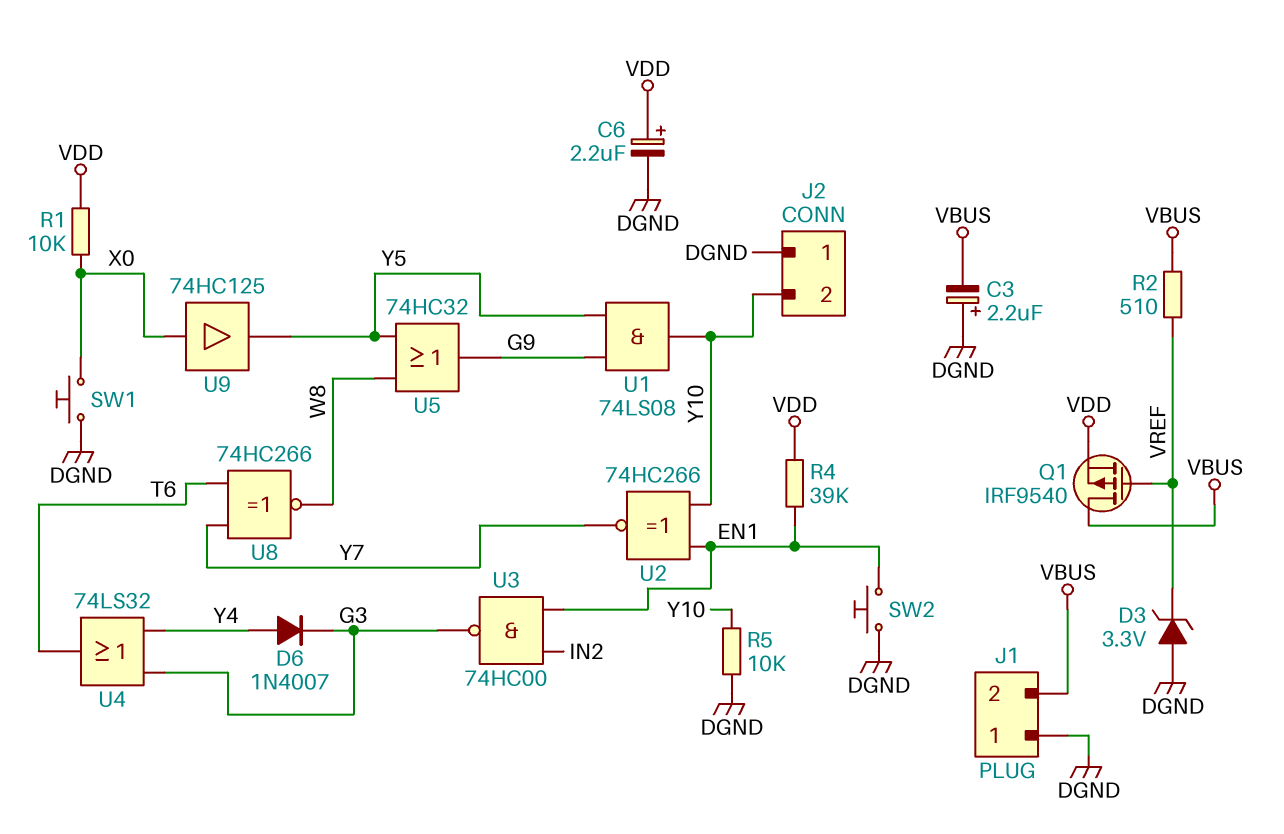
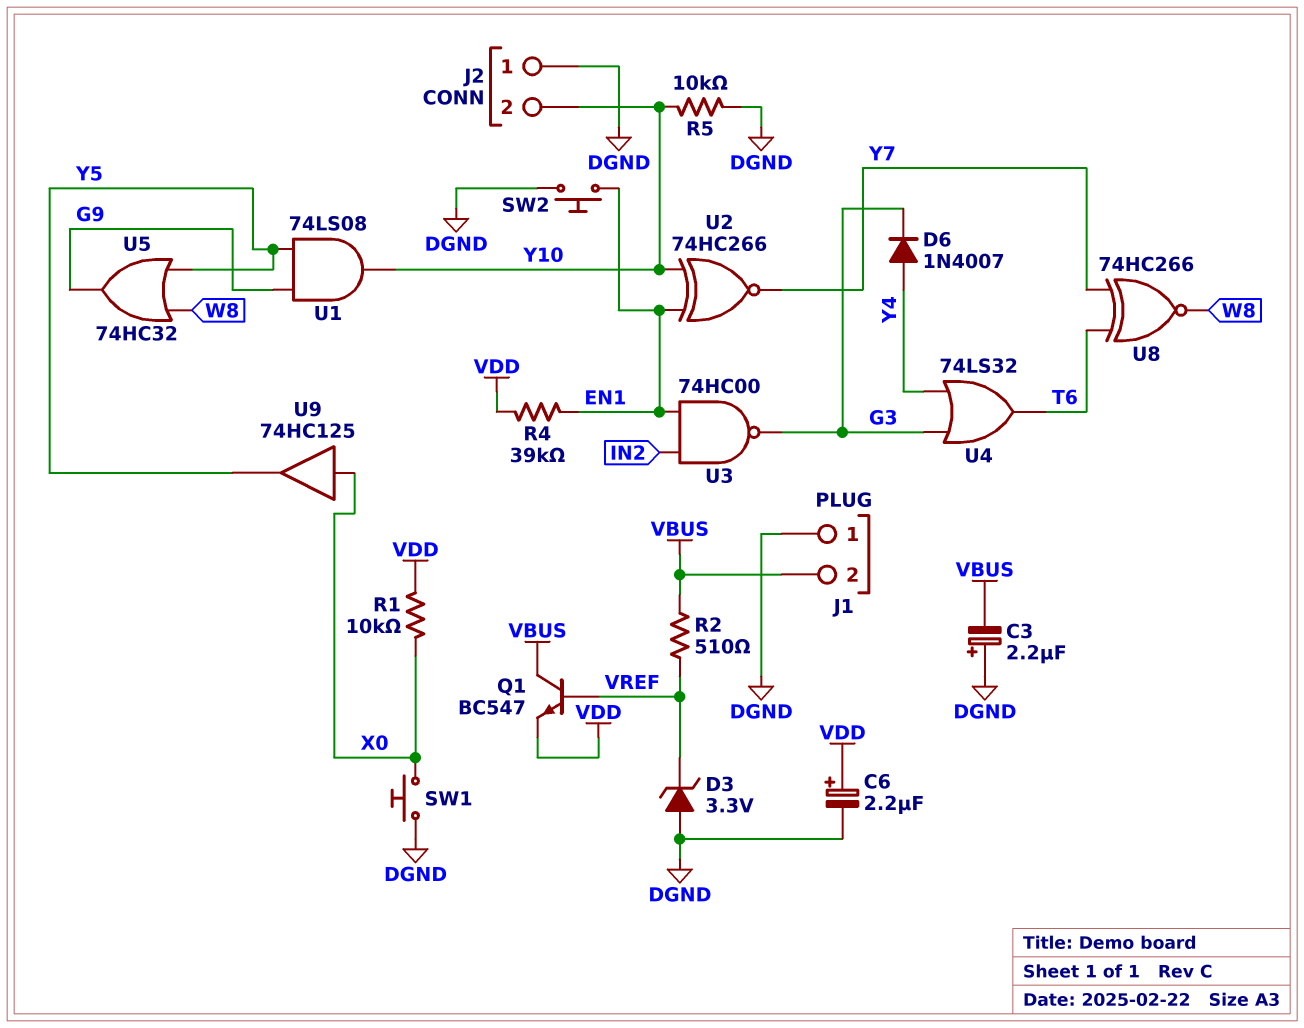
Q1: PMOS IRF9540 (G VREF, D VBUS, S VDD) -> NPN BC547 (B VREF, C VBUS, E VDD)

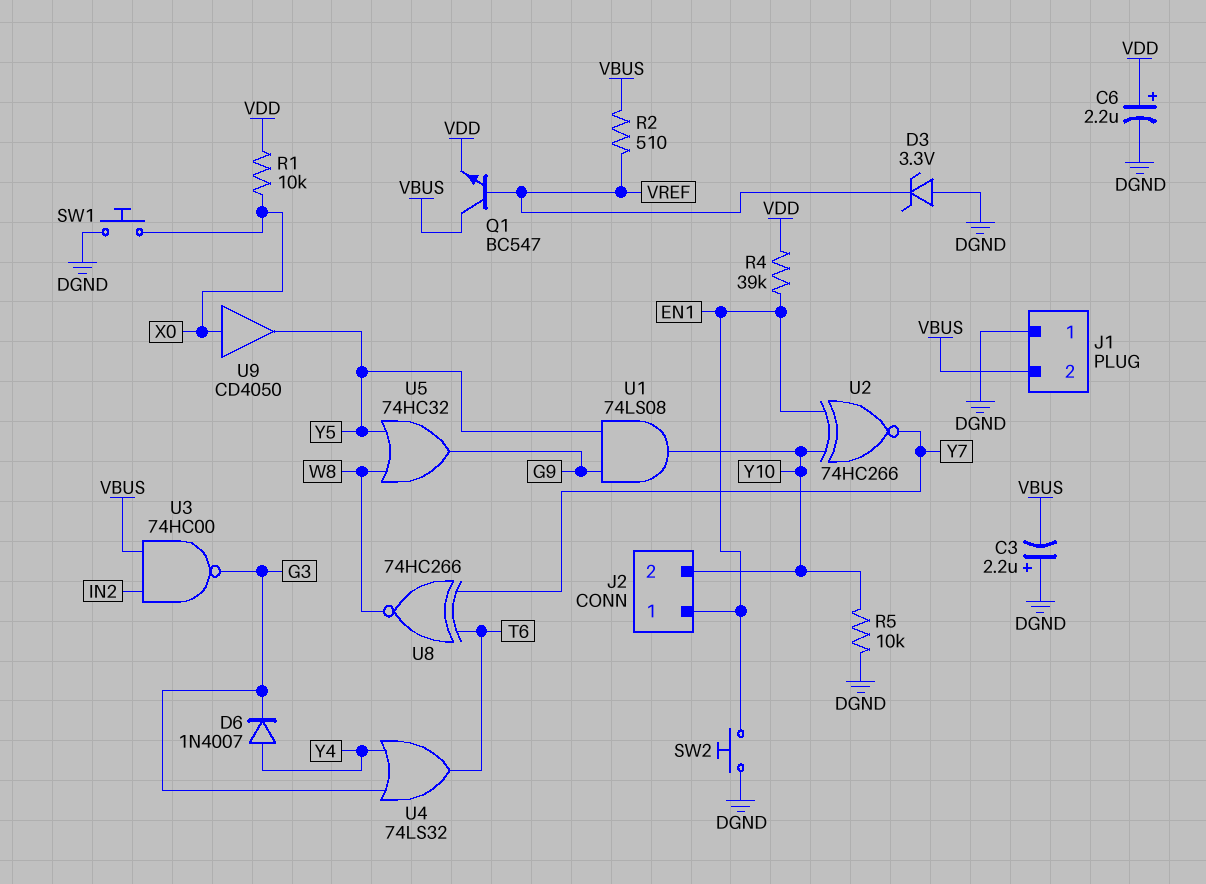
J2 pin 1: DGND -> EN1
U3: NAND 74HC00 (in EN1, in IN2, out G3) -> NAND 74HC00 (in IN2, in VBUS, out G3)
U9: buffer 74HC125 (in X0, out Y5) -> buffer CD4050 (in X0, out Y5)

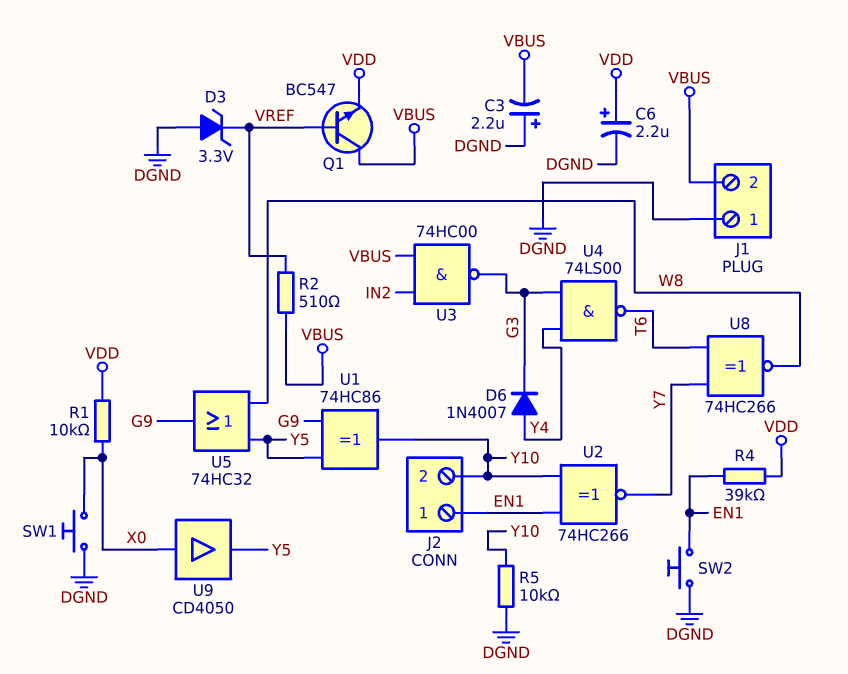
U1: AND 74LS08 (in G9, in Y5, out Y10) -> XOR 74HC86 (in G9, in Y5, out Y10)
U4: OR 74LS32 (in G3, in Y4, out T6) -> NAND 74LS00 (in G3, in Y4, out T6)

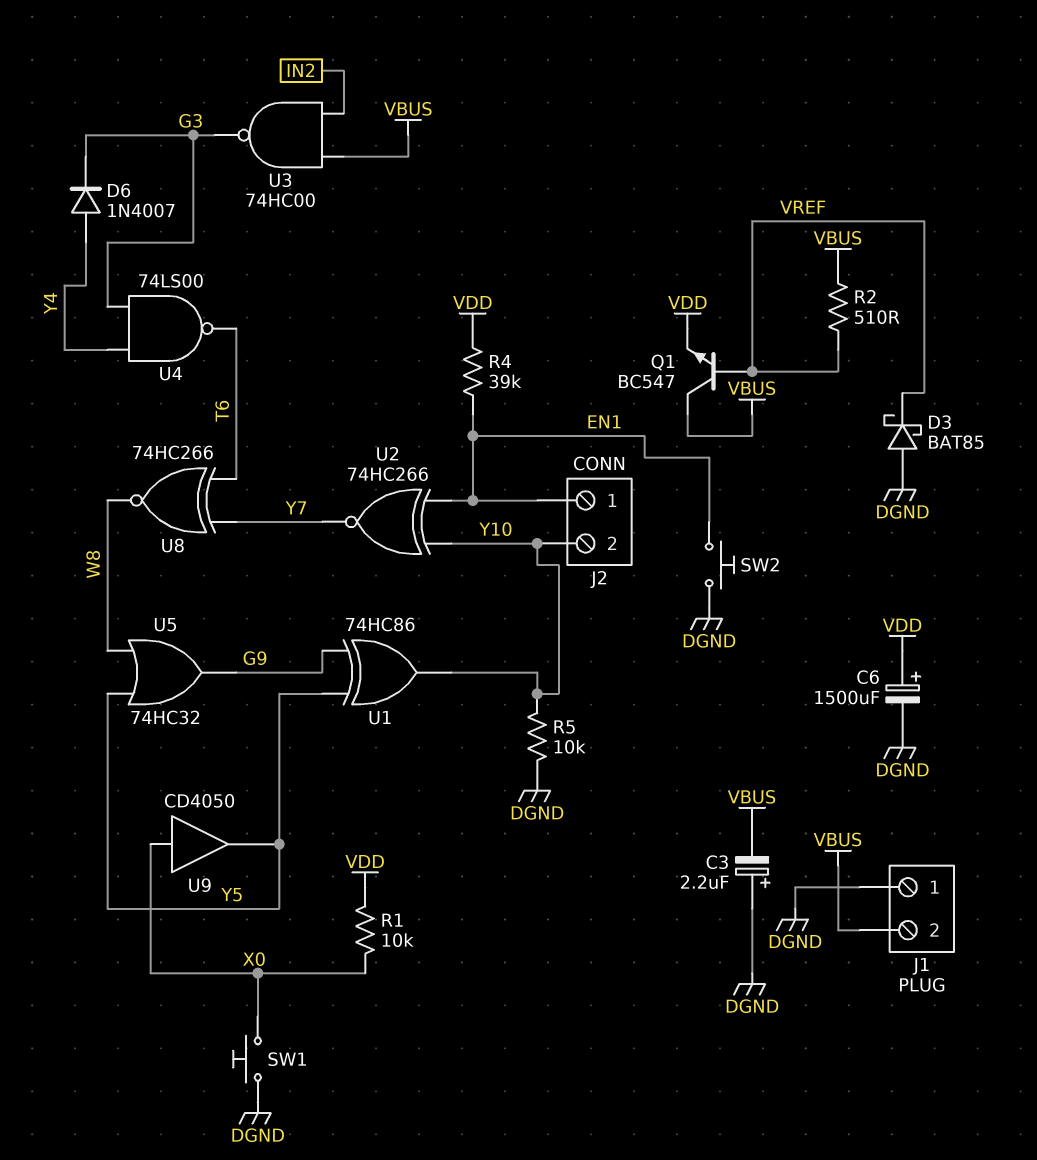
C6: 2.2uF (plus VDD, minus DGND) -> 1500uF (plus VDD, minus DGND)
D3: zener 3.3V (A DGND, K VREF) -> schottky BAT85 (A DGND, K VREF)

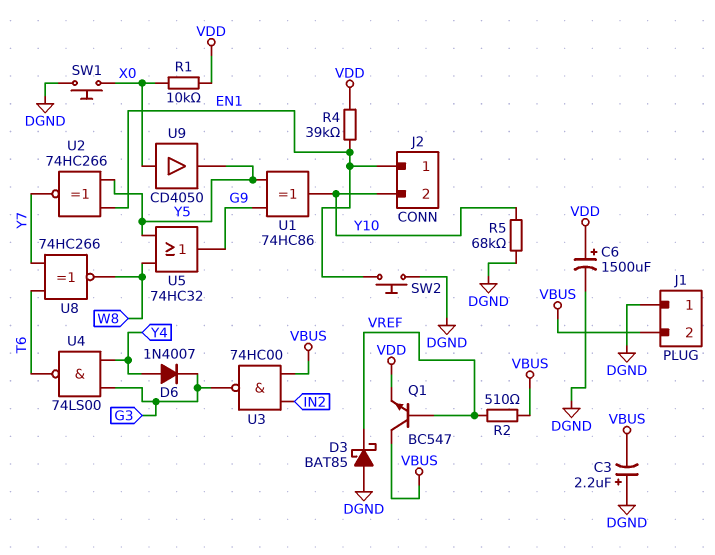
R5: 10k (DGND, Y10) -> 68k (DGND, Y10)
U2: XNOR 74HC266 (in EN1, in Y10, out Y7) -> XNOR 74HC266 (in EN1, in Y5, out Y7)

